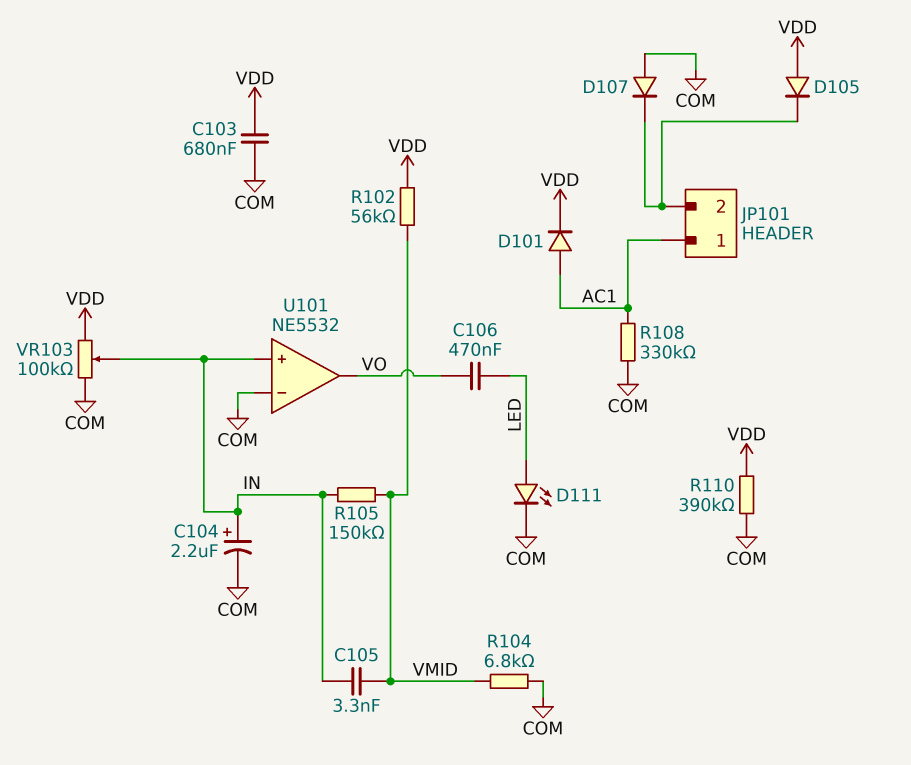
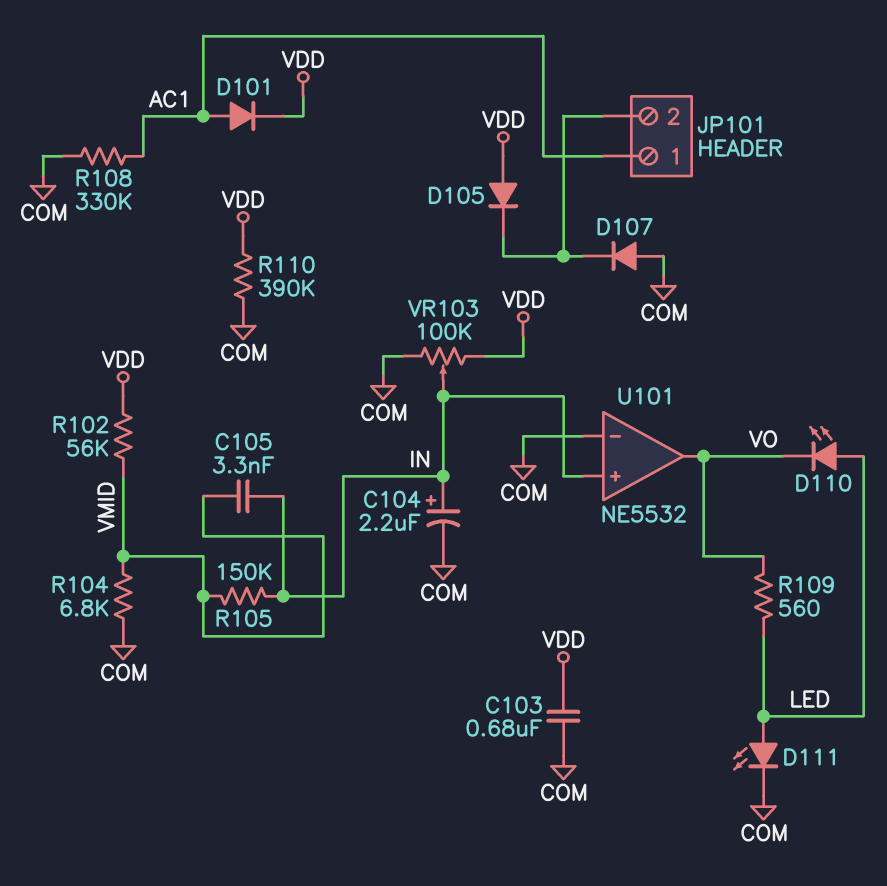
C106: 470nF (LED, VO) -> none
D110: none -> LED (A LED, K VO)
R109: none -> 560 (LED, VO)

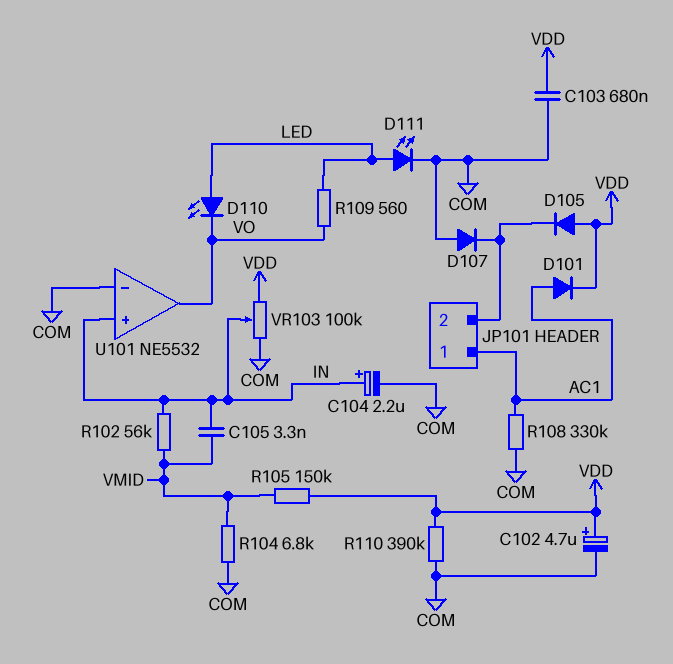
C102: none -> 4.7uF (plus VDD, minus COM)
R102: 56k (VDD, VMID) -> 56k (IN, VMID)
R105: 150k (IN, VMID) -> 150k (VDD, VMID)

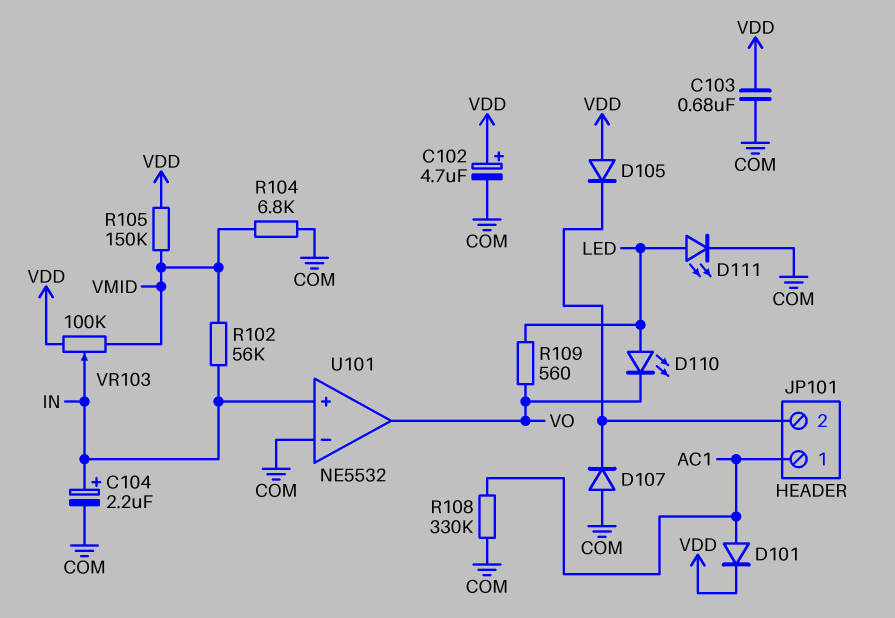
C105: 3.3nF (IN, VMID) -> none
R110: 390k (COM, VDD) -> none
VR103: 100k (COM, VDD, wiper IN) -> 100k (VDD, VMID, wiper IN)

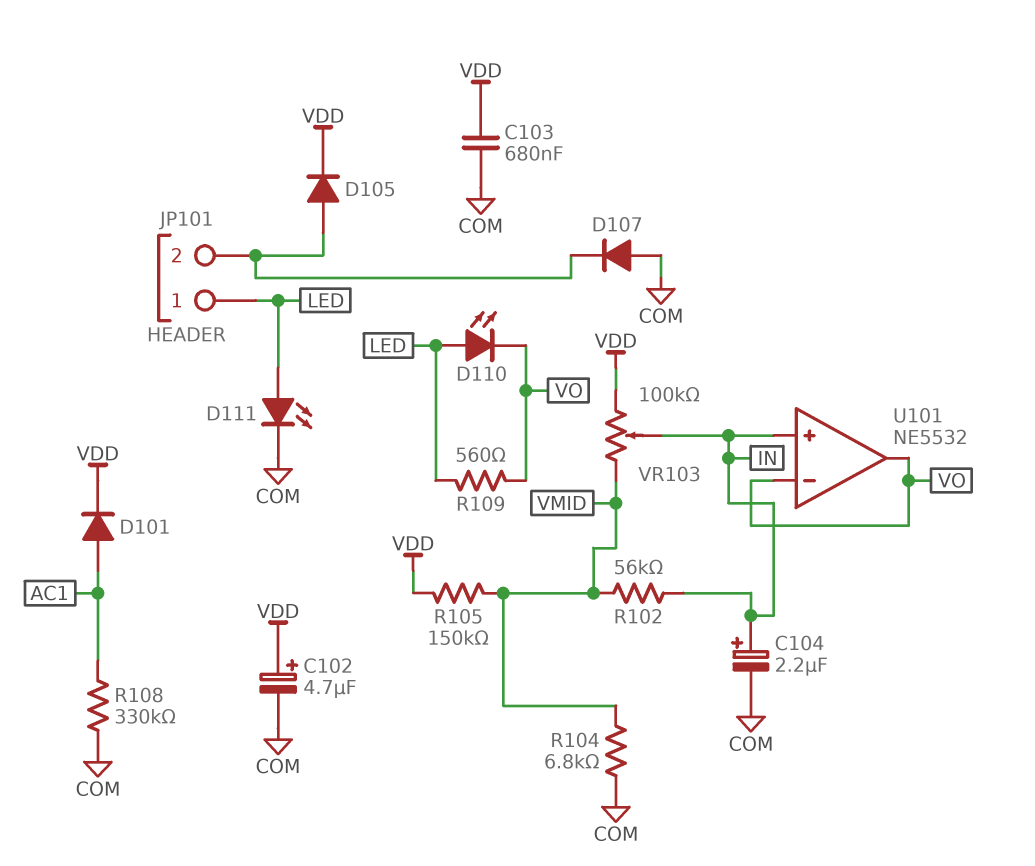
D105: diode (A VDD, K JP101/2) -> diode (A JP101/2, K VDD)
JP101 pin 1: AC1 -> LED
U101 pin in-: COM -> VO

